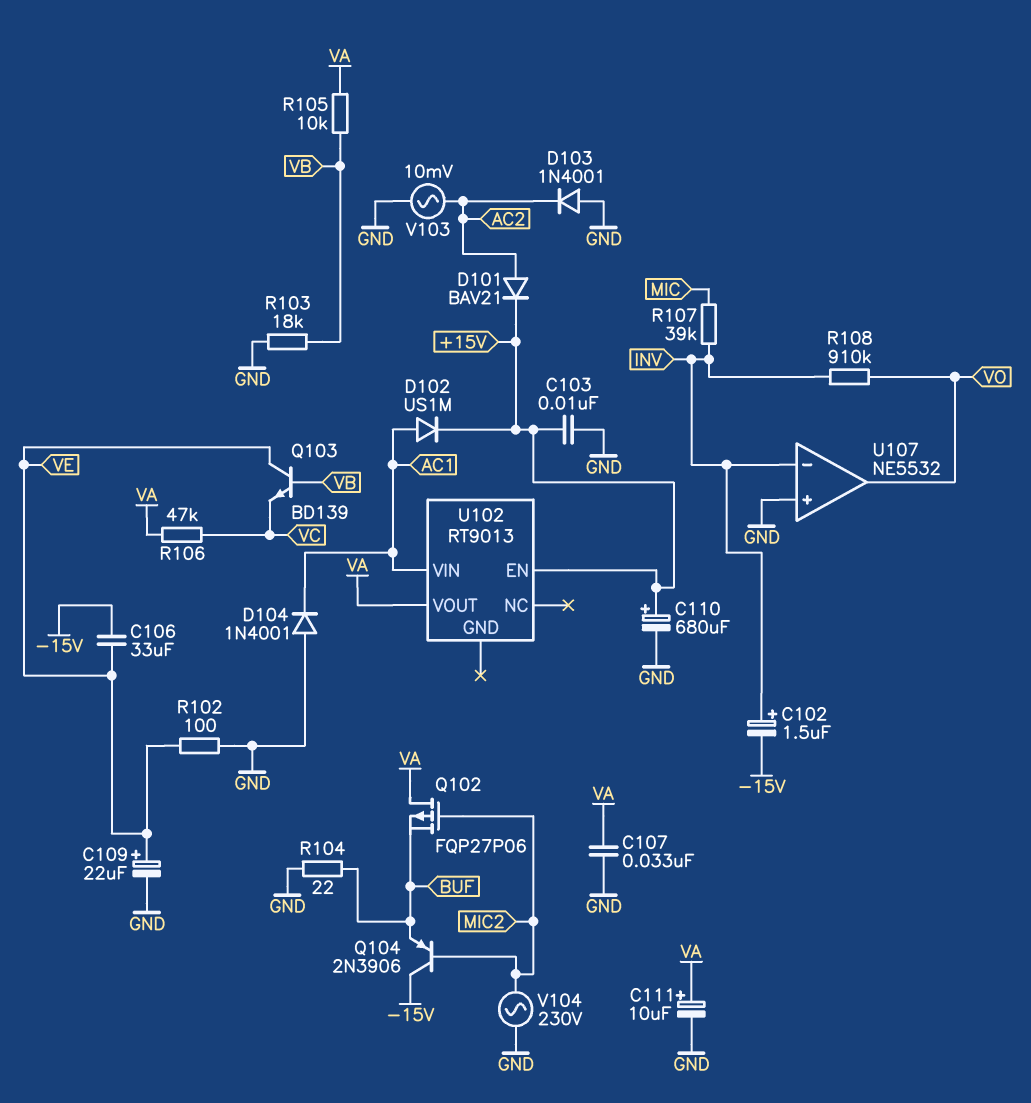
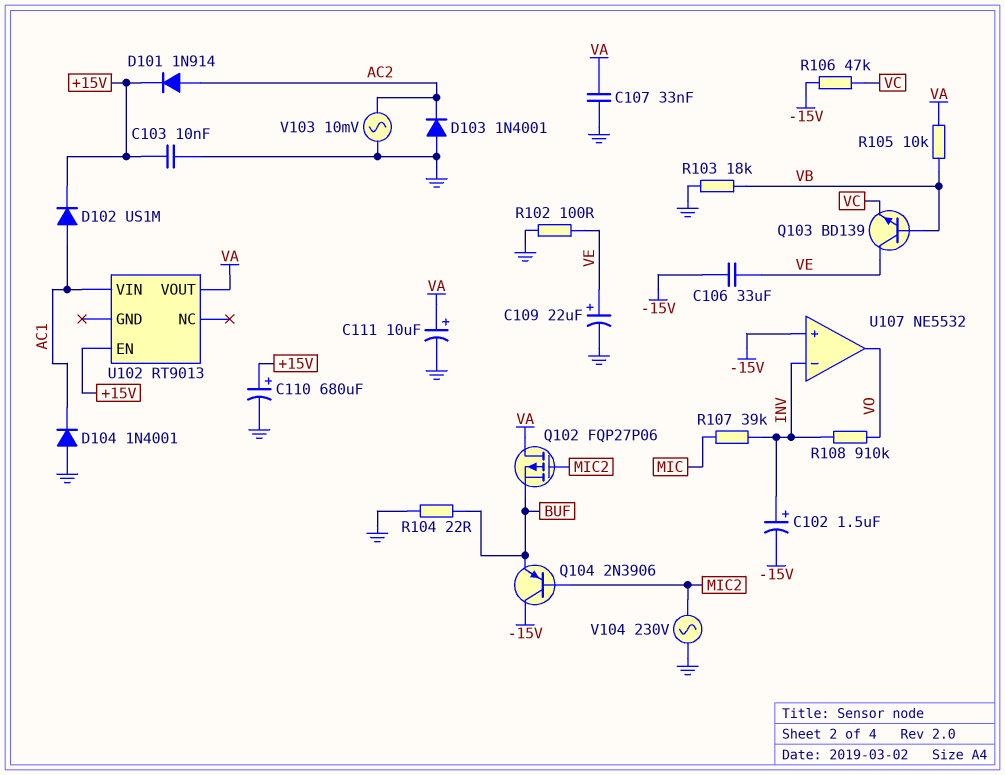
D101: diode BAV21 (A AC2, K +15V) -> diode 1N914 (A AC2, K +15V)
R106: 47k (VA, VC) -> 47k (-15V, VC)
U107 pin in+: GND -> -15V

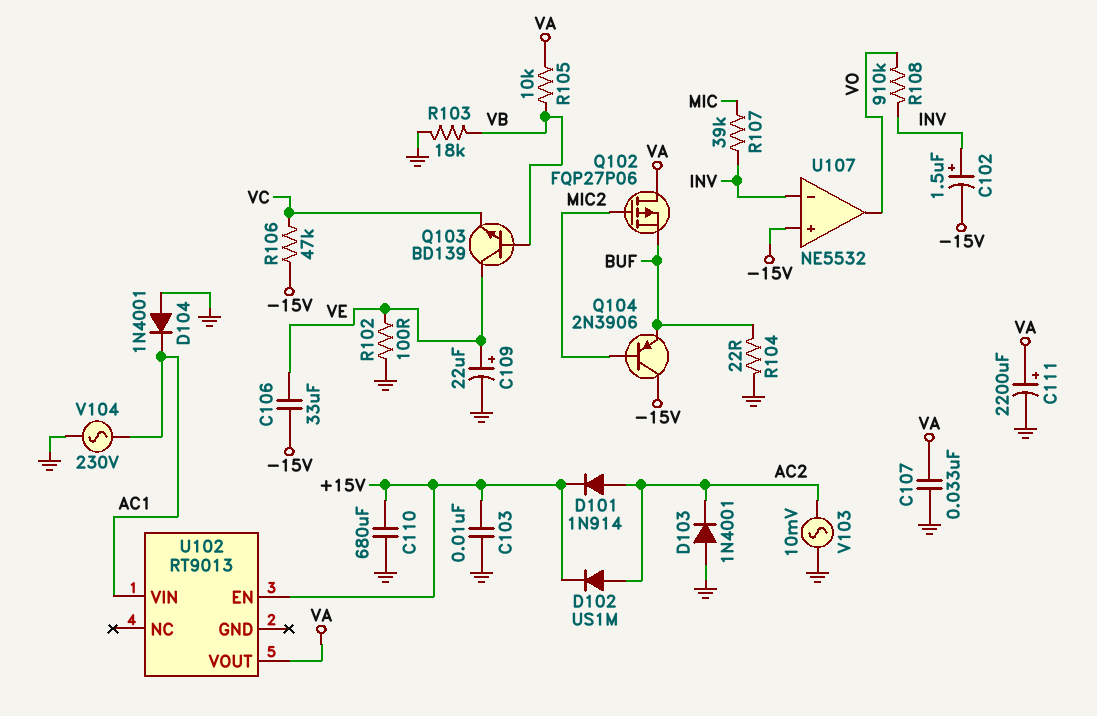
C110: 680uF (plus +15V, minus GND) -> 680uF (+15V, GND)
C111: 10uF (plus VA, minus GND) -> 2200uF (plus VA, minus GND)
D102: diode US1M (A AC1, K +15V) -> diode US1M (A AC2, K +15V)
V104: AC 230V (GND, MIC2) -> AC 230V (AC1, GND)

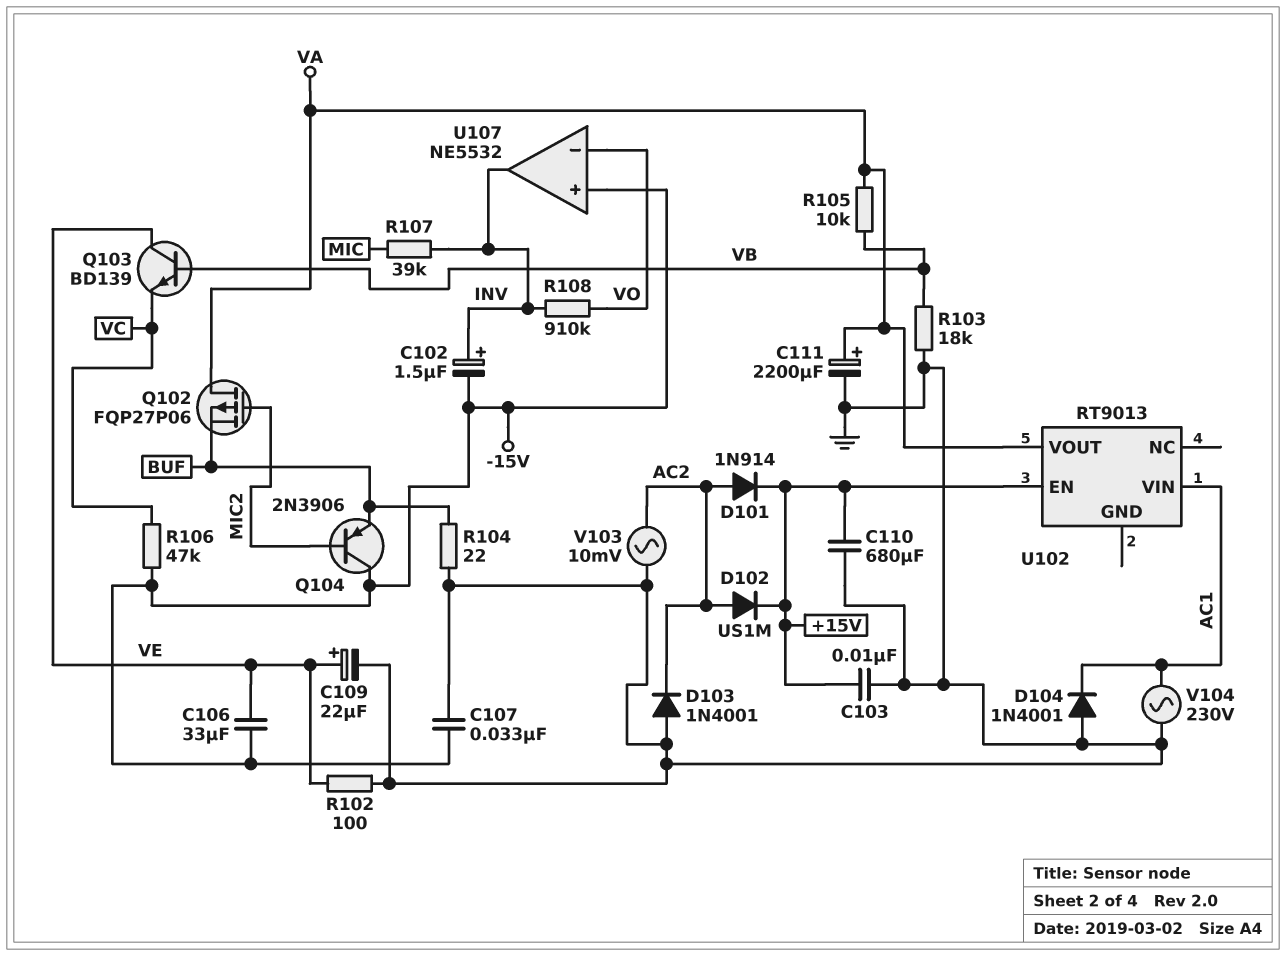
C107: 33nF (GND, VA) -> 33nF (-15V, GND)
U107 pin in-: INV -> VO
U107 pin out: VO -> INV

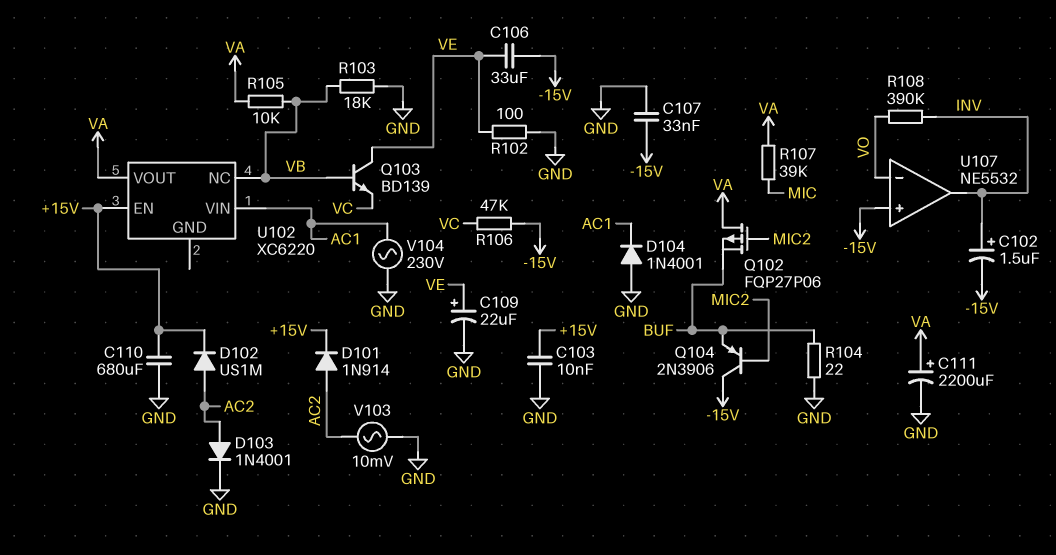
D103: diode 1N4001 (A GND, K AC2) -> diode 1N4001 (A AC2, K GND)
R107: 39k (INV, MIC) -> 39k (MIC, VA)
R108: 910k (INV, VO) -> 390k (INV, VO)
U102: RT9013 -> XC6220
U102 pin NC: none -> VB

